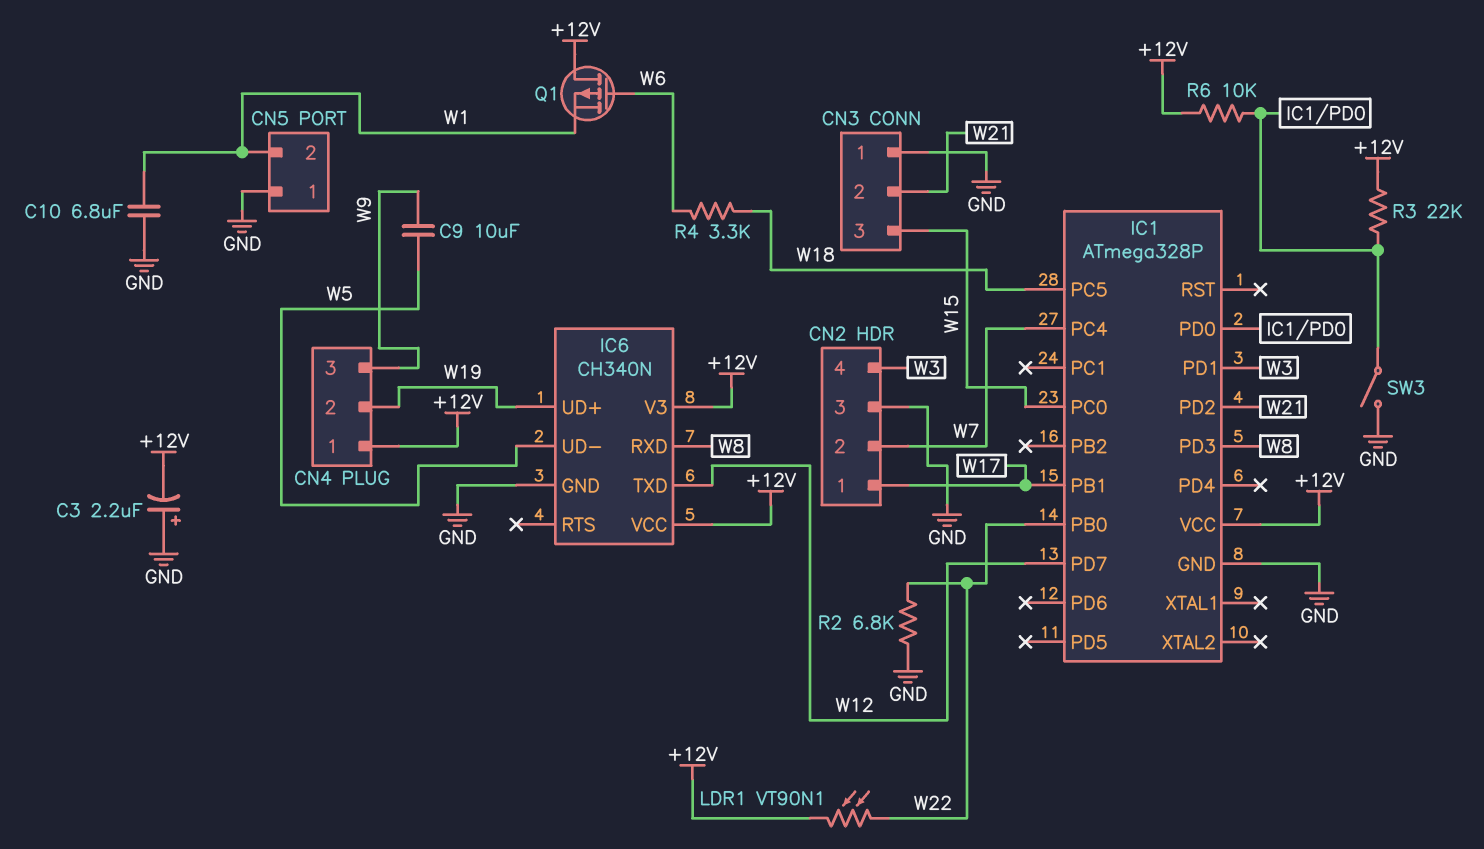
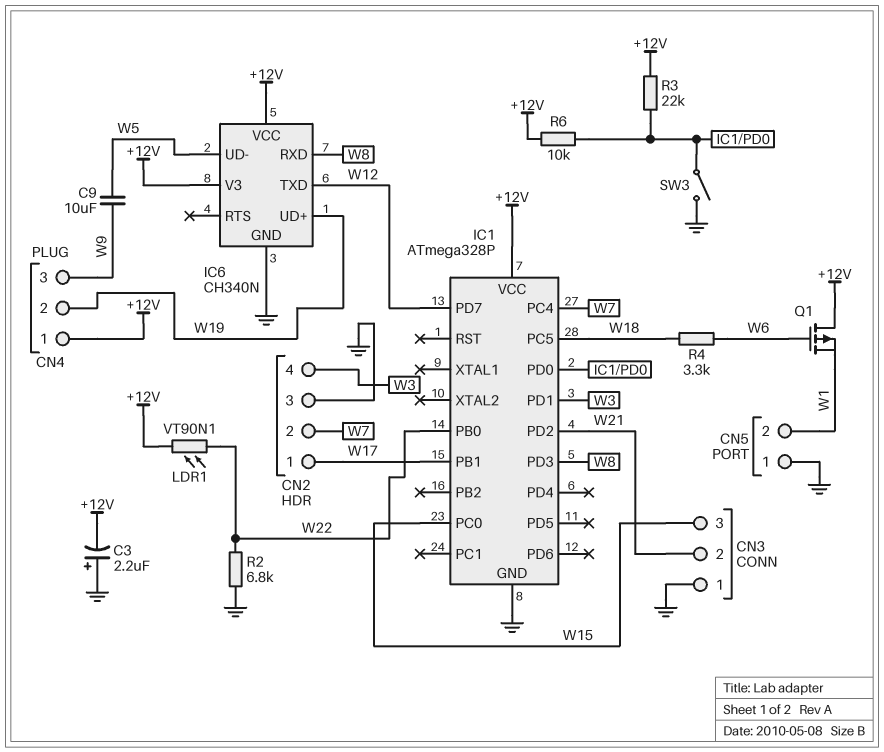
C10: 6.8uF (GND, W1) -> none

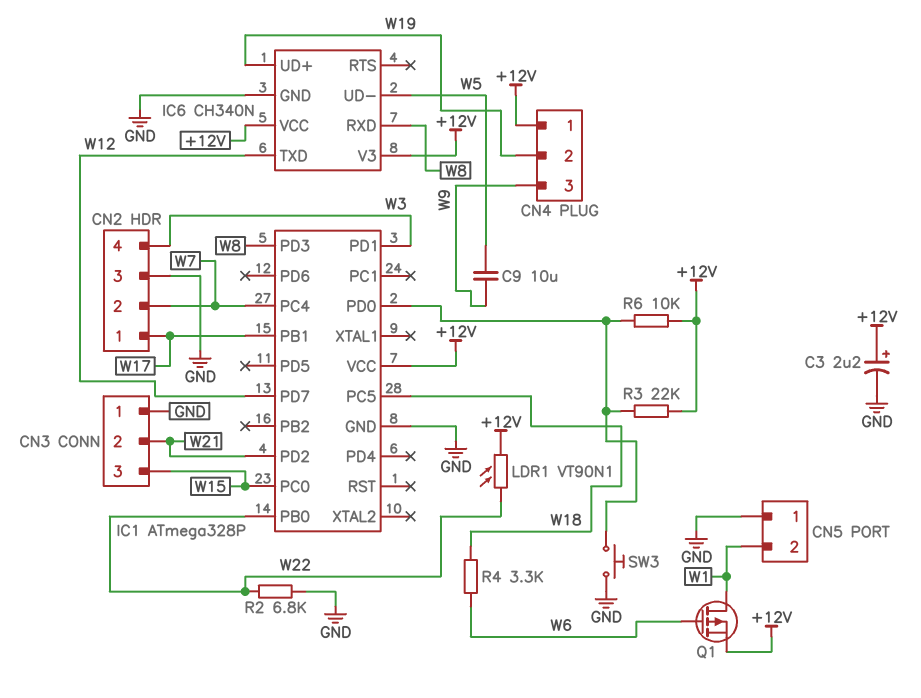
C3: 2.2uF (plus GND, minus +12V) -> 2.2uF (plus +12V, minus GND)
Q1: PMOS (G W6, D +12V, S W1) -> PMOS (G W6, D W1, S +12V)
SW3: switch (GND, IC1/PD0) -> button (GND, IC1/PD0)

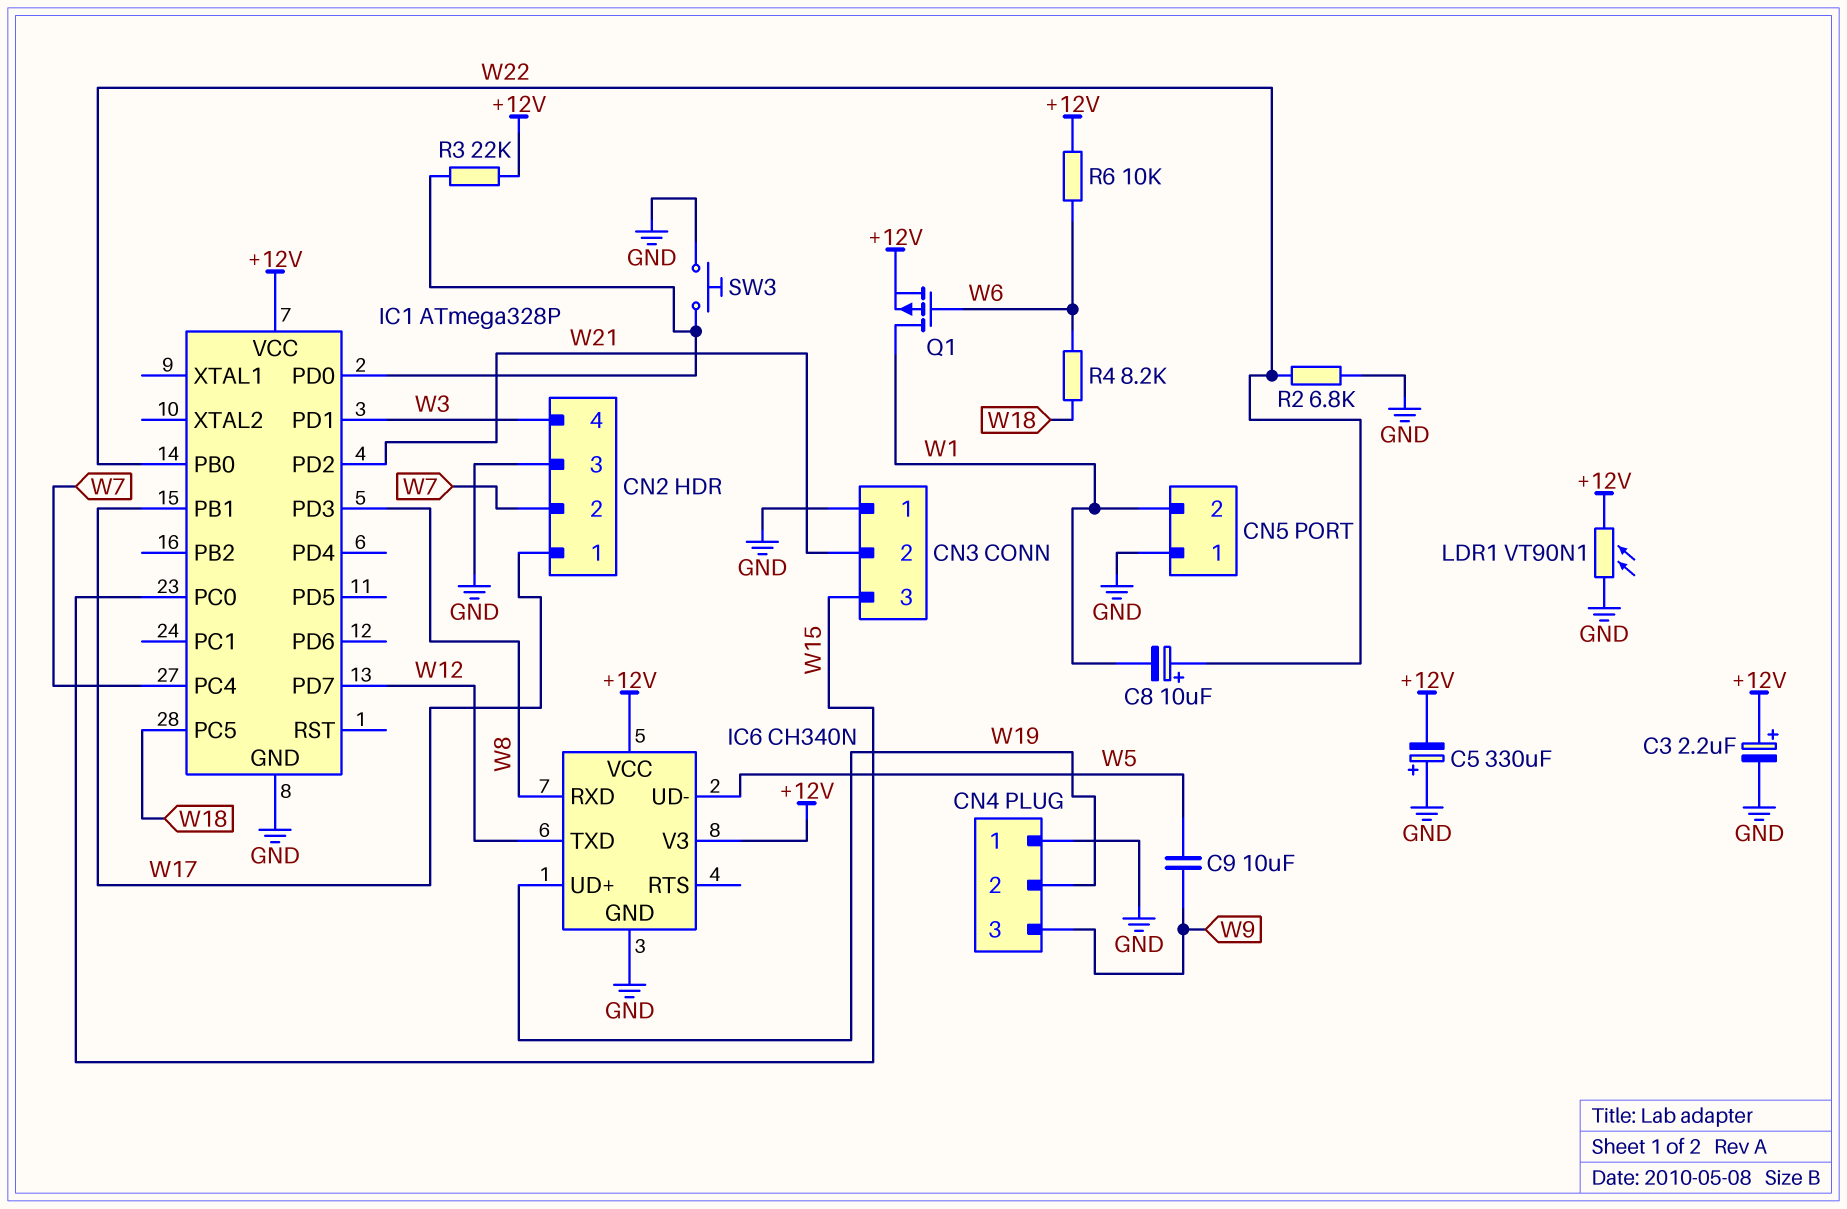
C5: none -> 330uF (plus GND, minus +12V)
C8: none -> 10uF (plus W22, minus W1)
CN4 pin 1: +12V -> GND
LDR1: VT90N1 (+12V, W22) -> VT90N1 (+12V, GND)
R4: 3.3k (W6, W18) -> 8.2k (W6, W18)
R6: 10k (+12V, IC1/PD0) -> 10k (+12V, W6)

